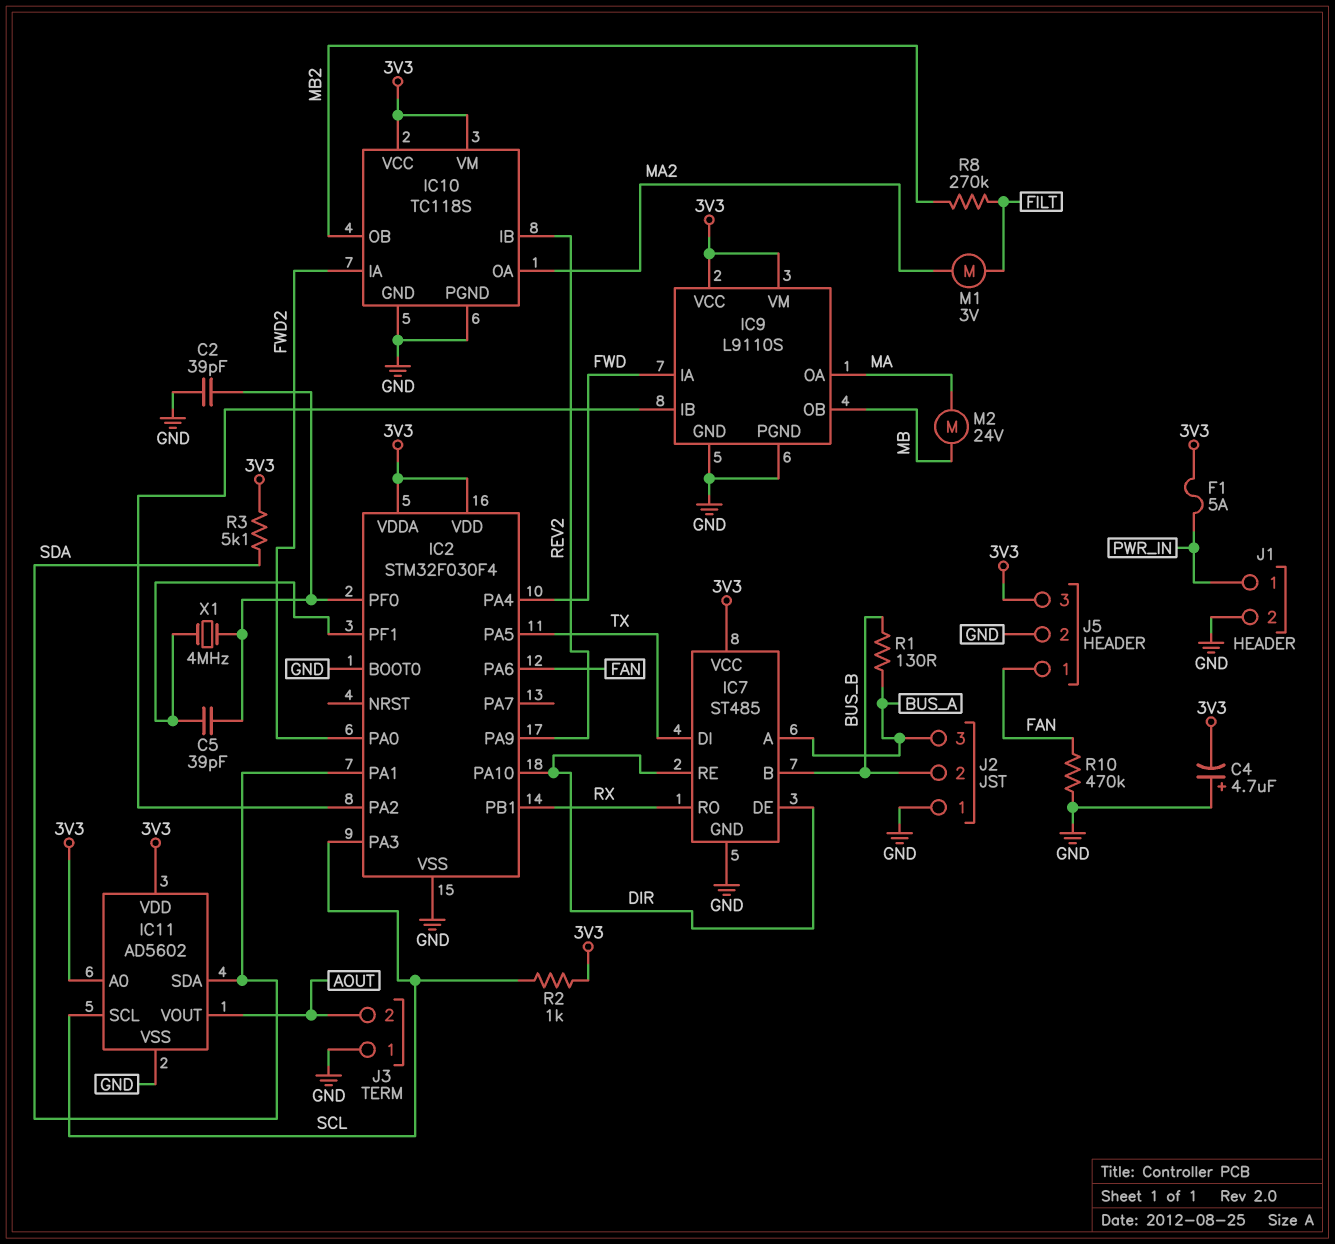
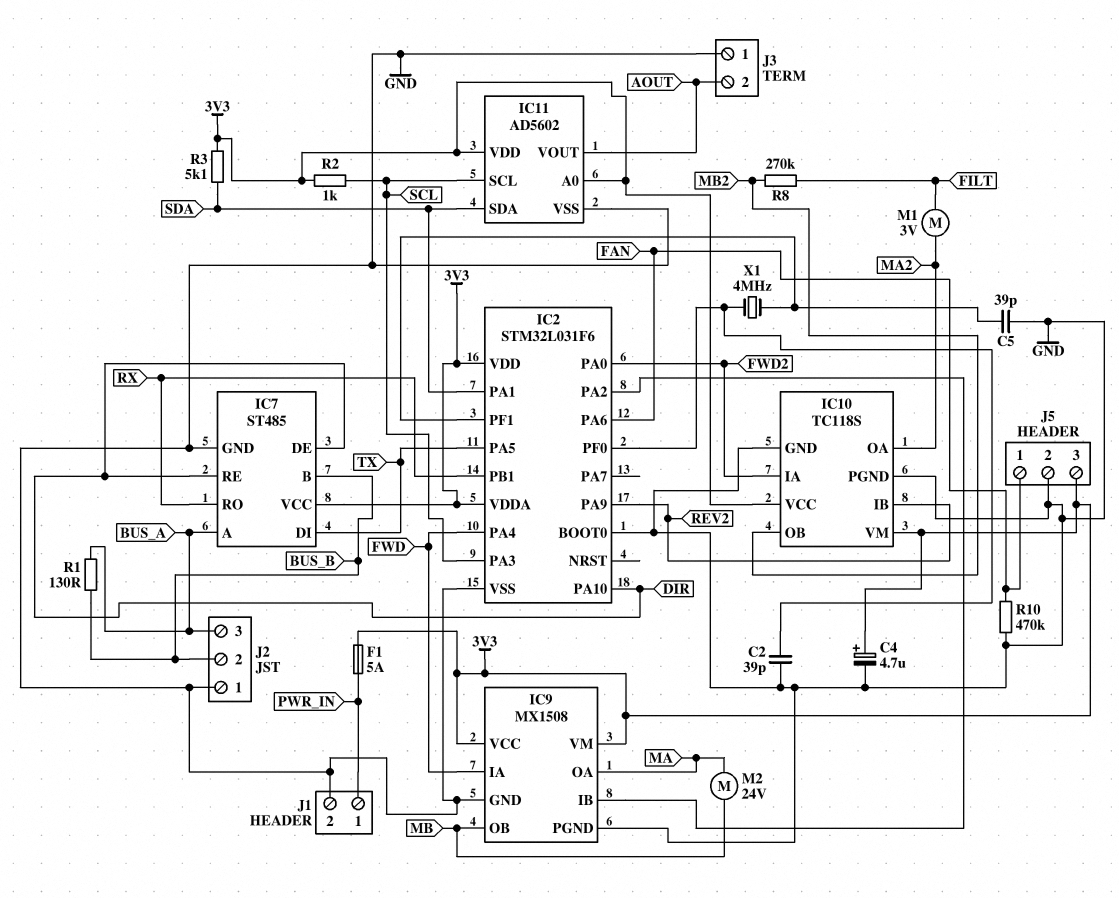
C4: 4.7uF (plus GND, minus 3V3) -> 4.7uF (plus 3V3, minus GND)
C5: 39pF (IC2/PF0, IC2/PF1) -> 39pF (GND, IC2/PF1)
IC2: STM32F030F4 -> STM32L031F6
IC9: L9110S -> MX1508

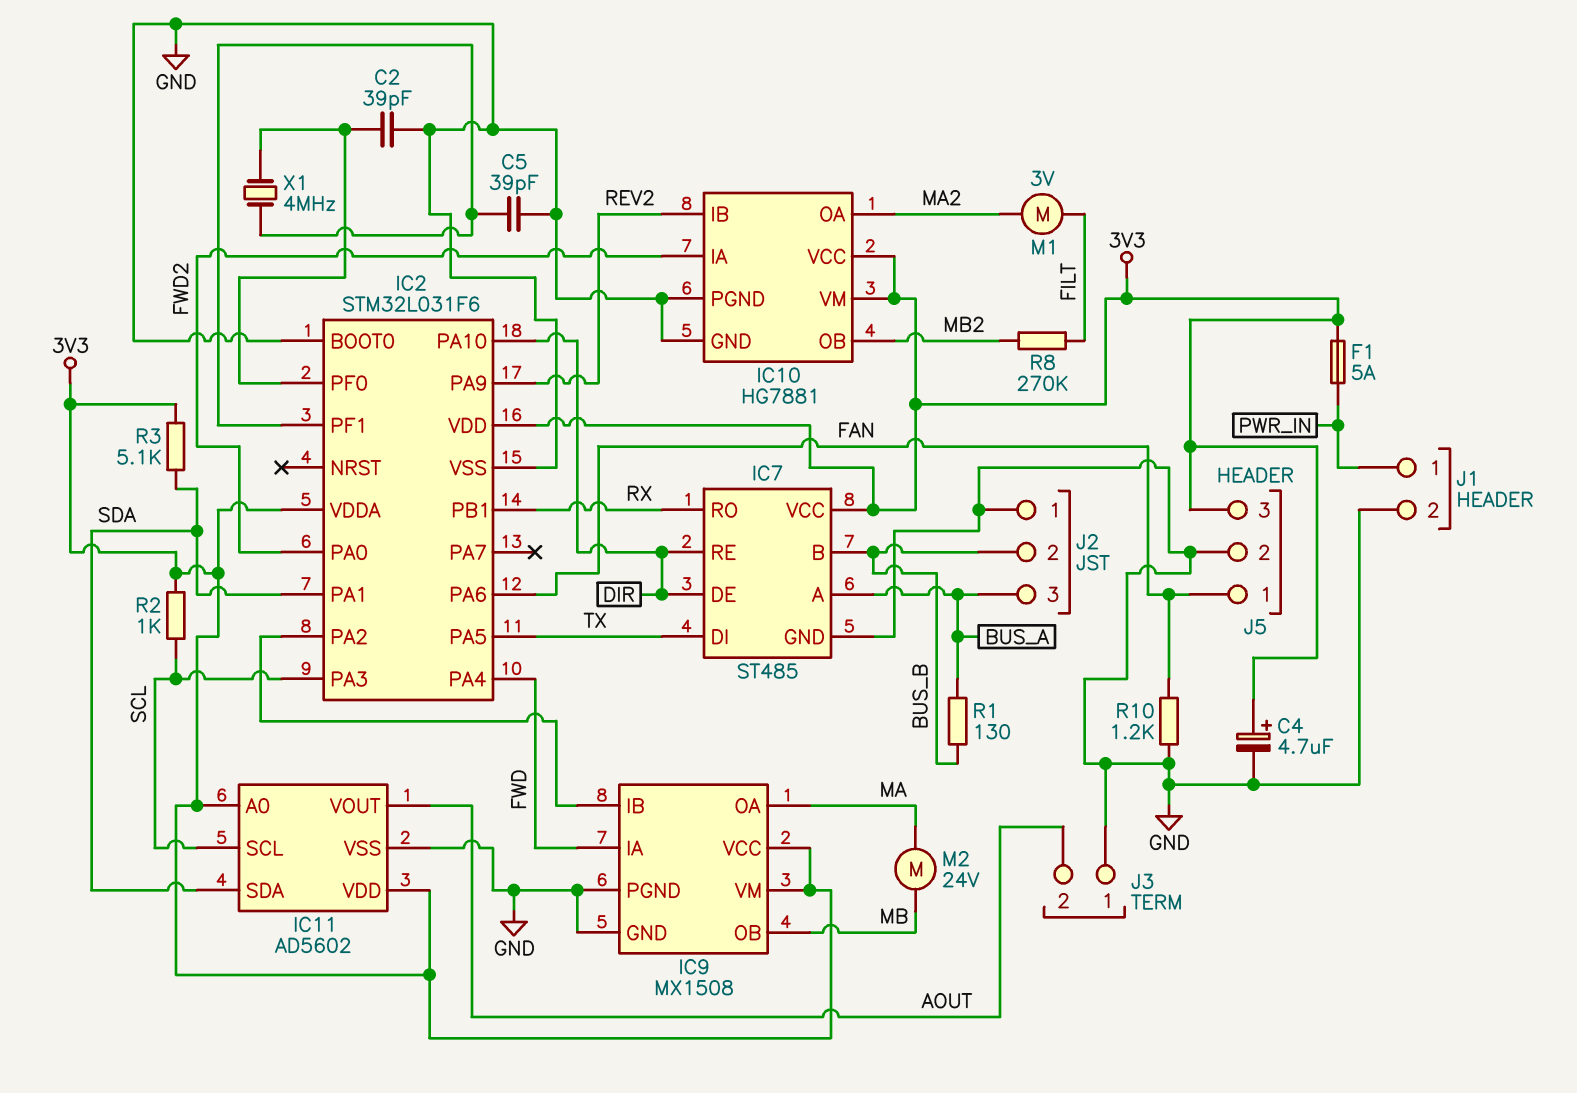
IC10: TC118S -> HG7881
R10: 470k (FAN, GND) -> 1.2k (FAN, GND)

